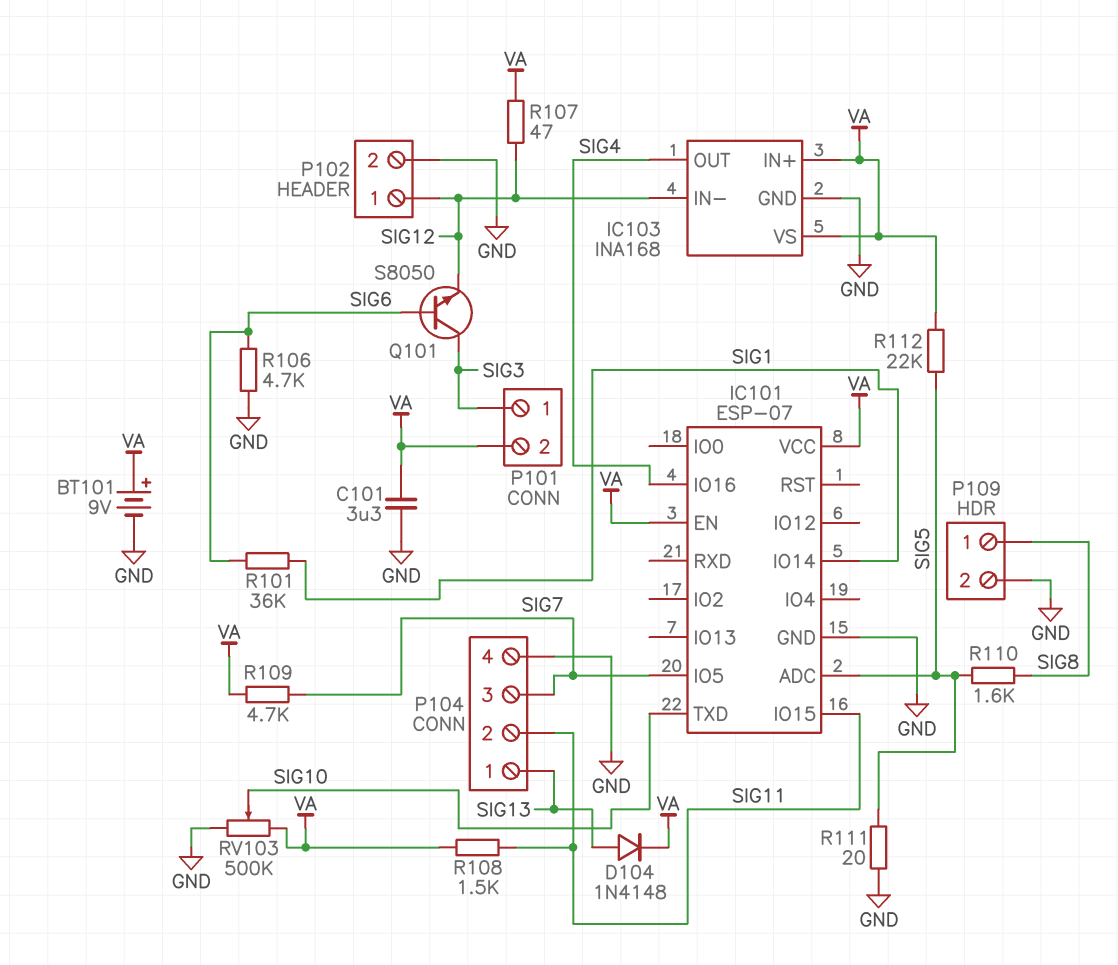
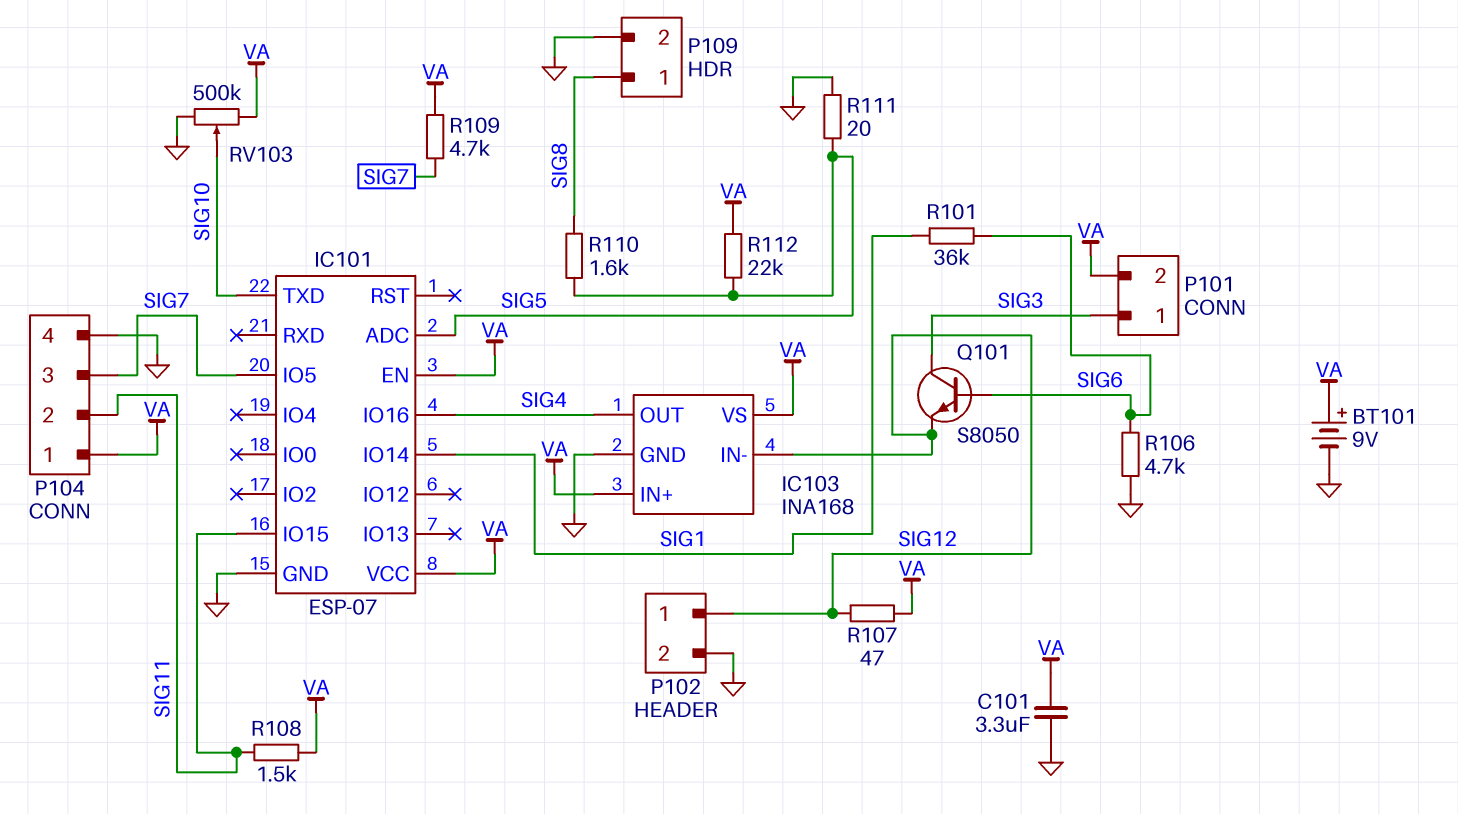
D104: diode 1N4148 (A SIG13, K VA) -> none
P104 pin 1: SIG13 -> VA

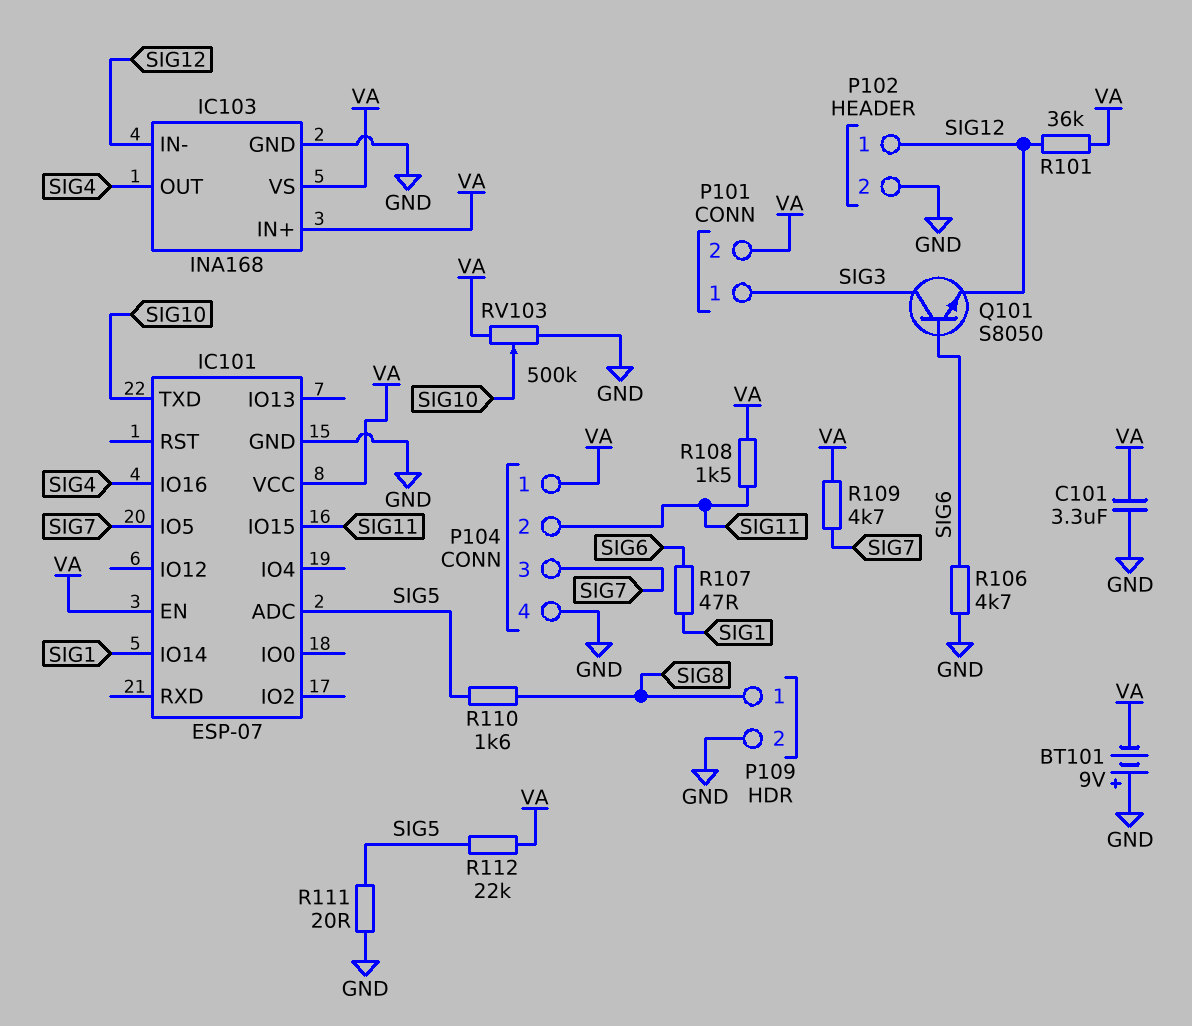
BT101: 9V (plus VA, minus GND) -> 9V (plus GND, minus VA)
R101: 36k (SIG1, SIG6) -> 36k (SIG12, VA)
R107: 47 (SIG12, VA) -> 47 (SIG1, SIG6)

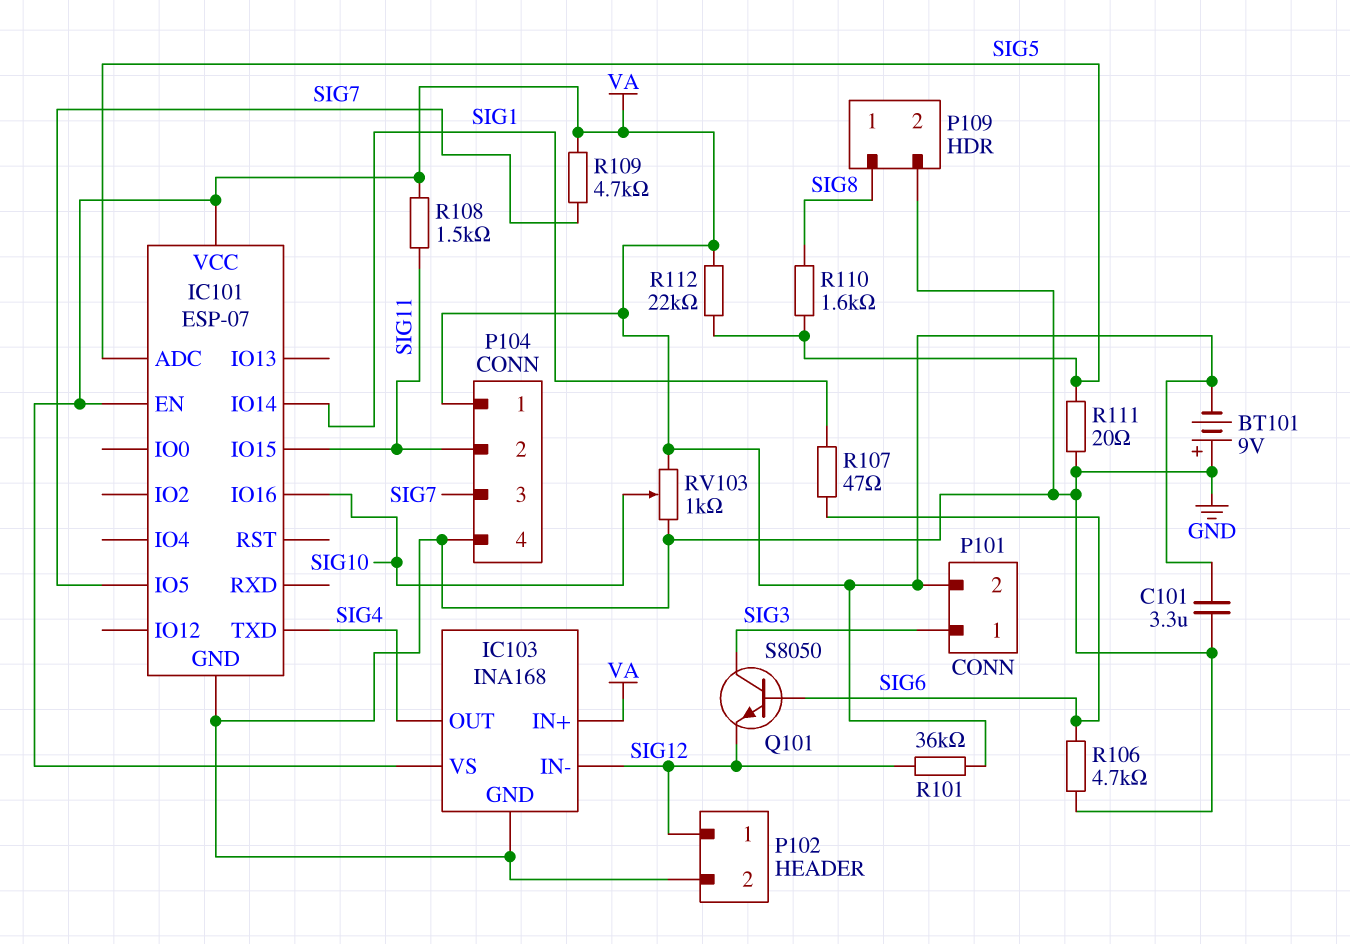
IC101 pin IO16: SIG4 -> SIG10
IC101 pin TXD: SIG10 -> SIG4
RV103: 500k (GND, VA, wiper SIG10) -> 1k (GND, VA, wiper SIG10)

